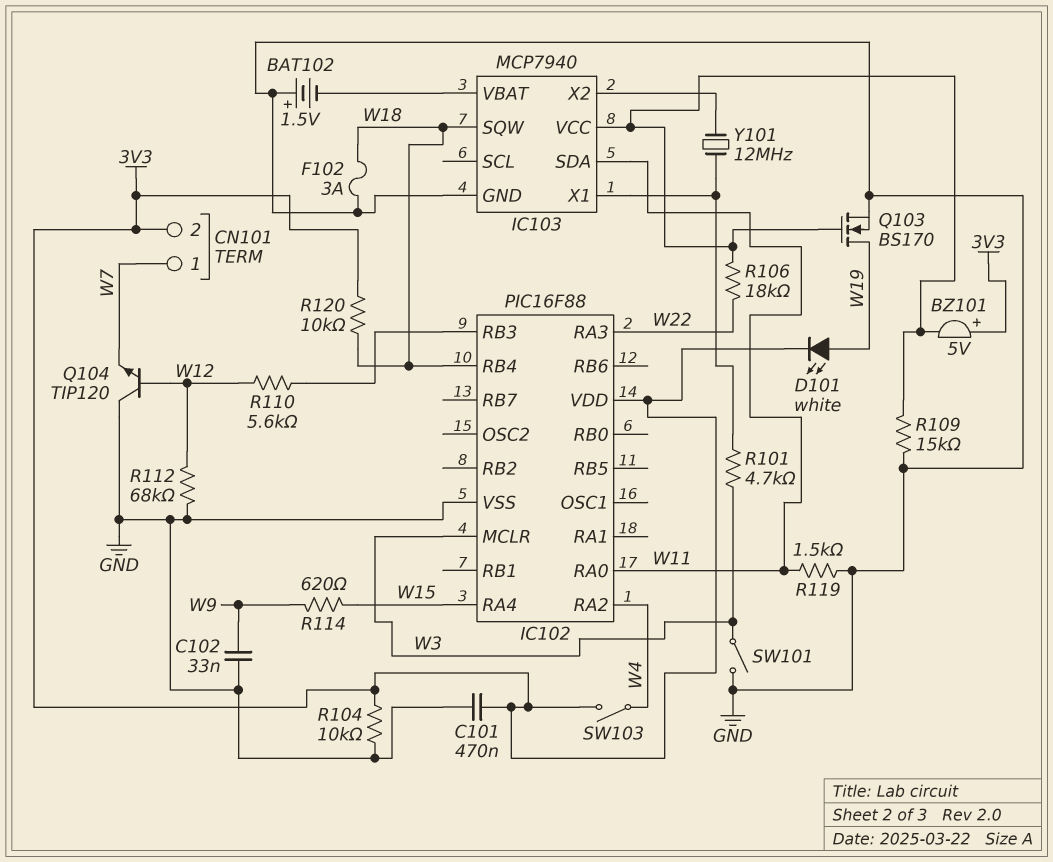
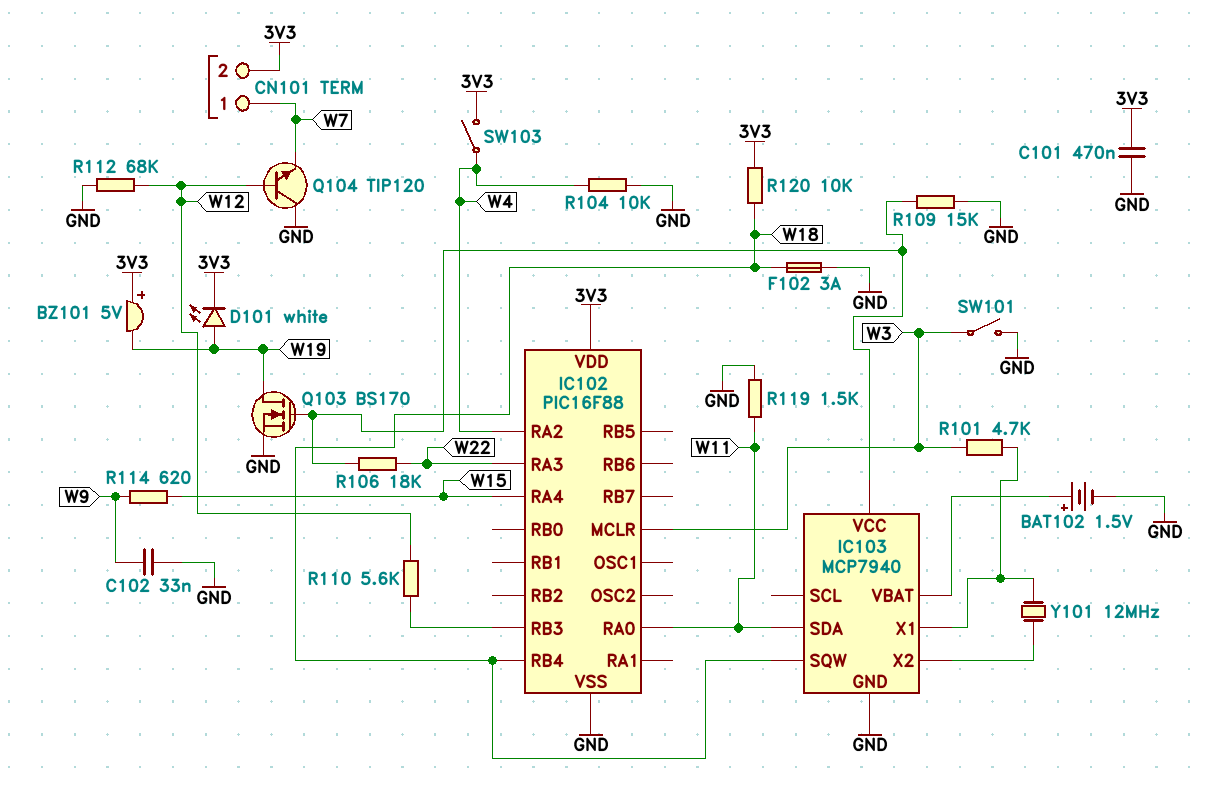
BAT102: 1.5V (plus GND, minus IC103/VBAT) -> 1.5V (plus IC103/VBAT, minus GND)
BZ101: buzzer 5V (plus 3V3, minus IC103/VCC) -> buzzer 5V (plus 3V3, minus W19)
R104: 10k (3V3, GND) -> 10k (GND, W4)

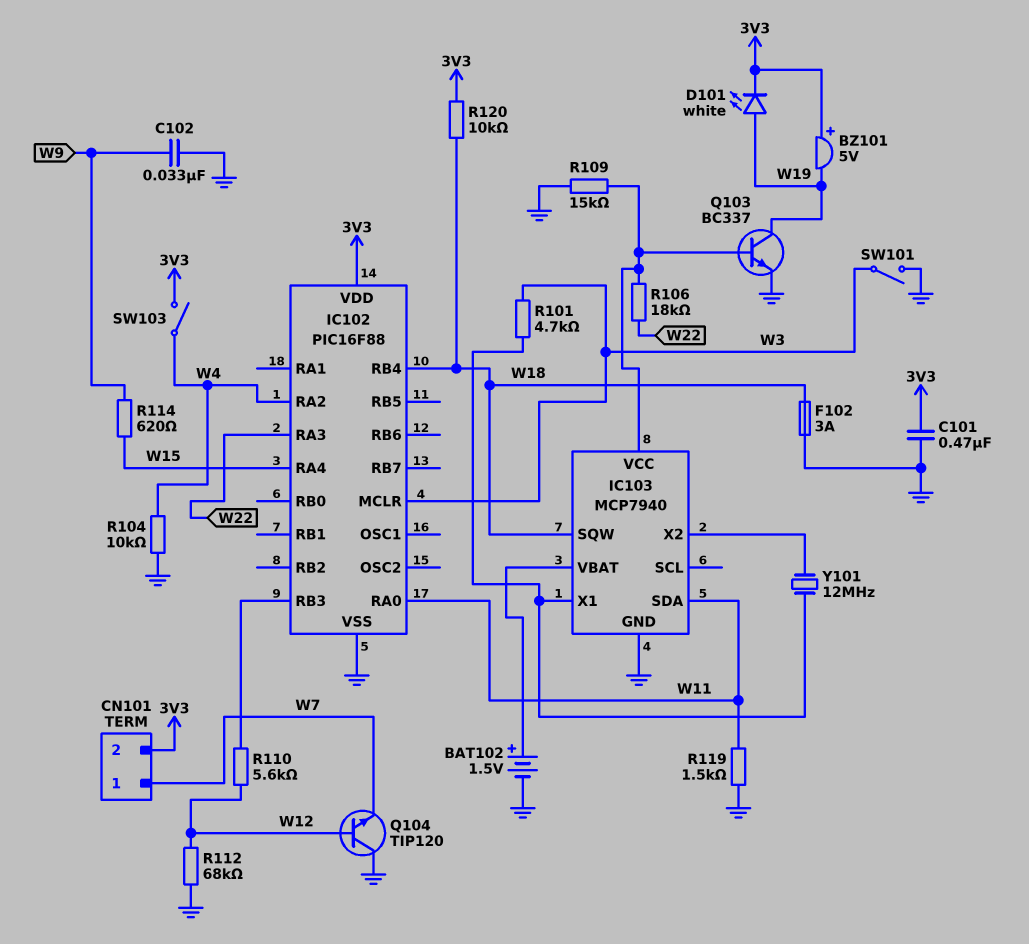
Q103: NMOS BS170 (G IC103/VCC, D W19, S GND) -> NPN BC337 (B IC103/VCC, C W19, E GND)

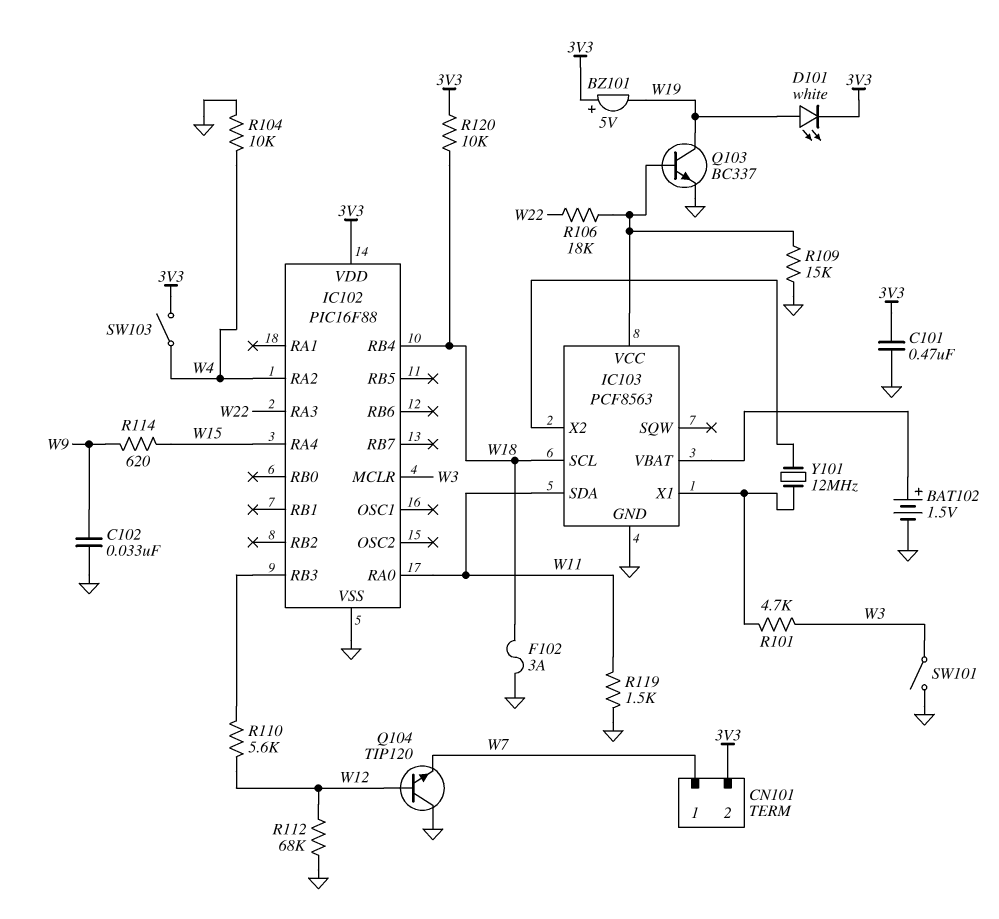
IC103: MCP7940 -> PCF8563
IC103 pin SCL: none -> W18
IC103 pin SQW: W18 -> none

